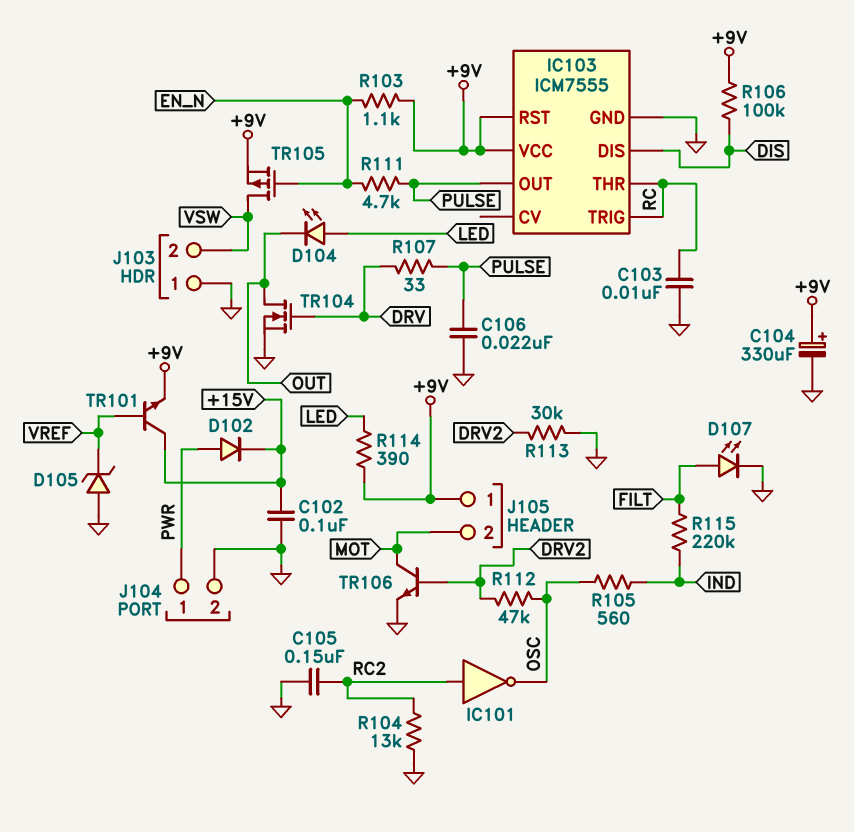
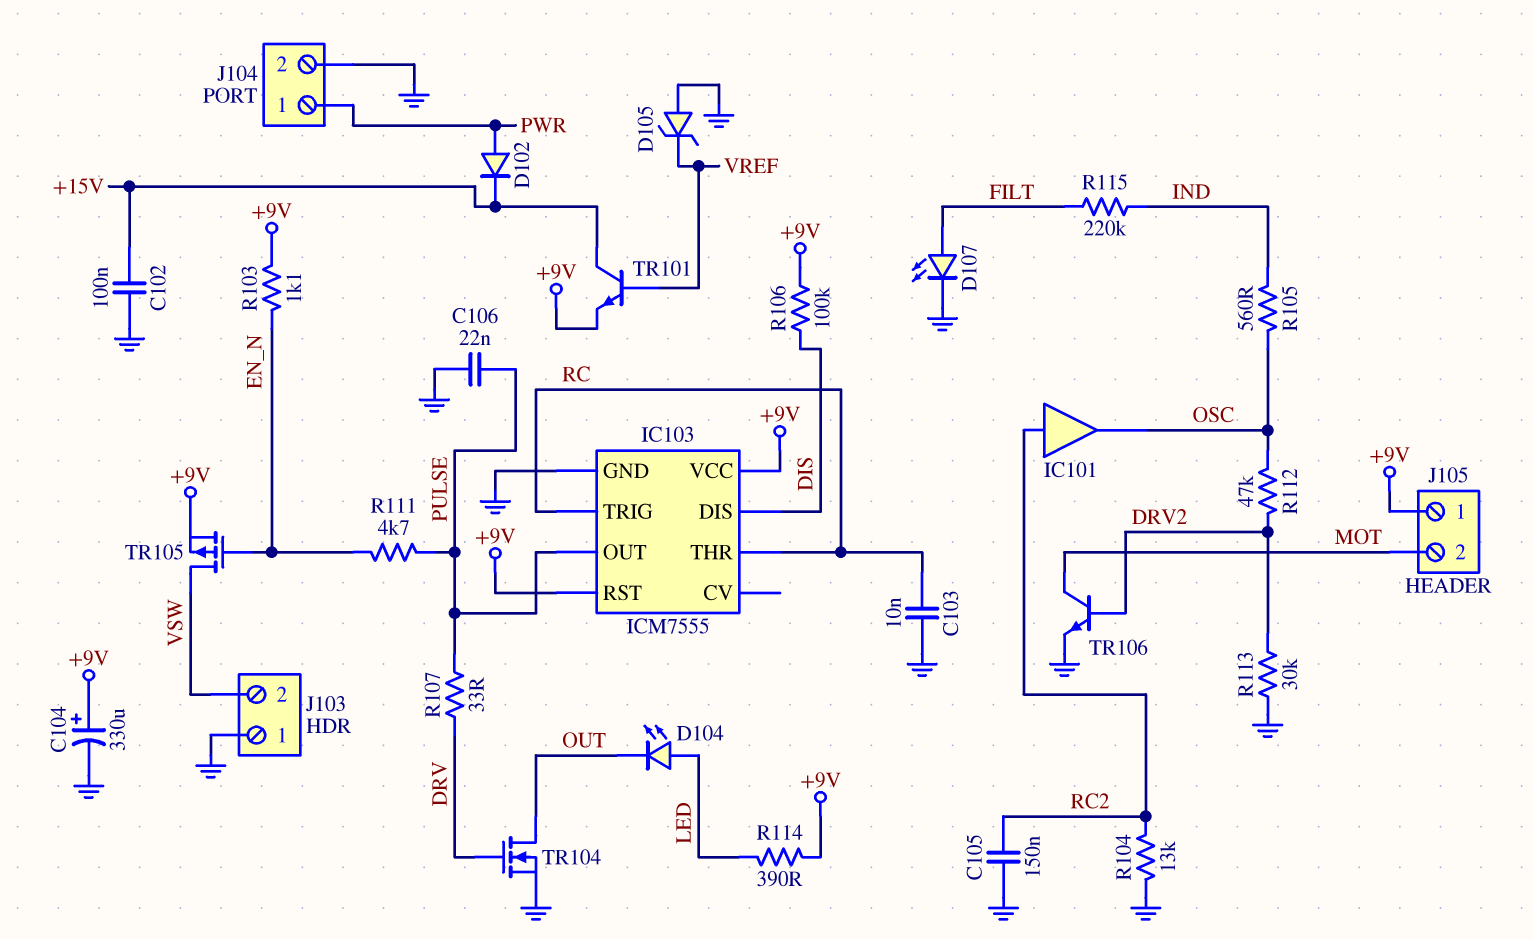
IC101: NOT (in RC2, out OSC) -> buffer (in RC2, out OSC)

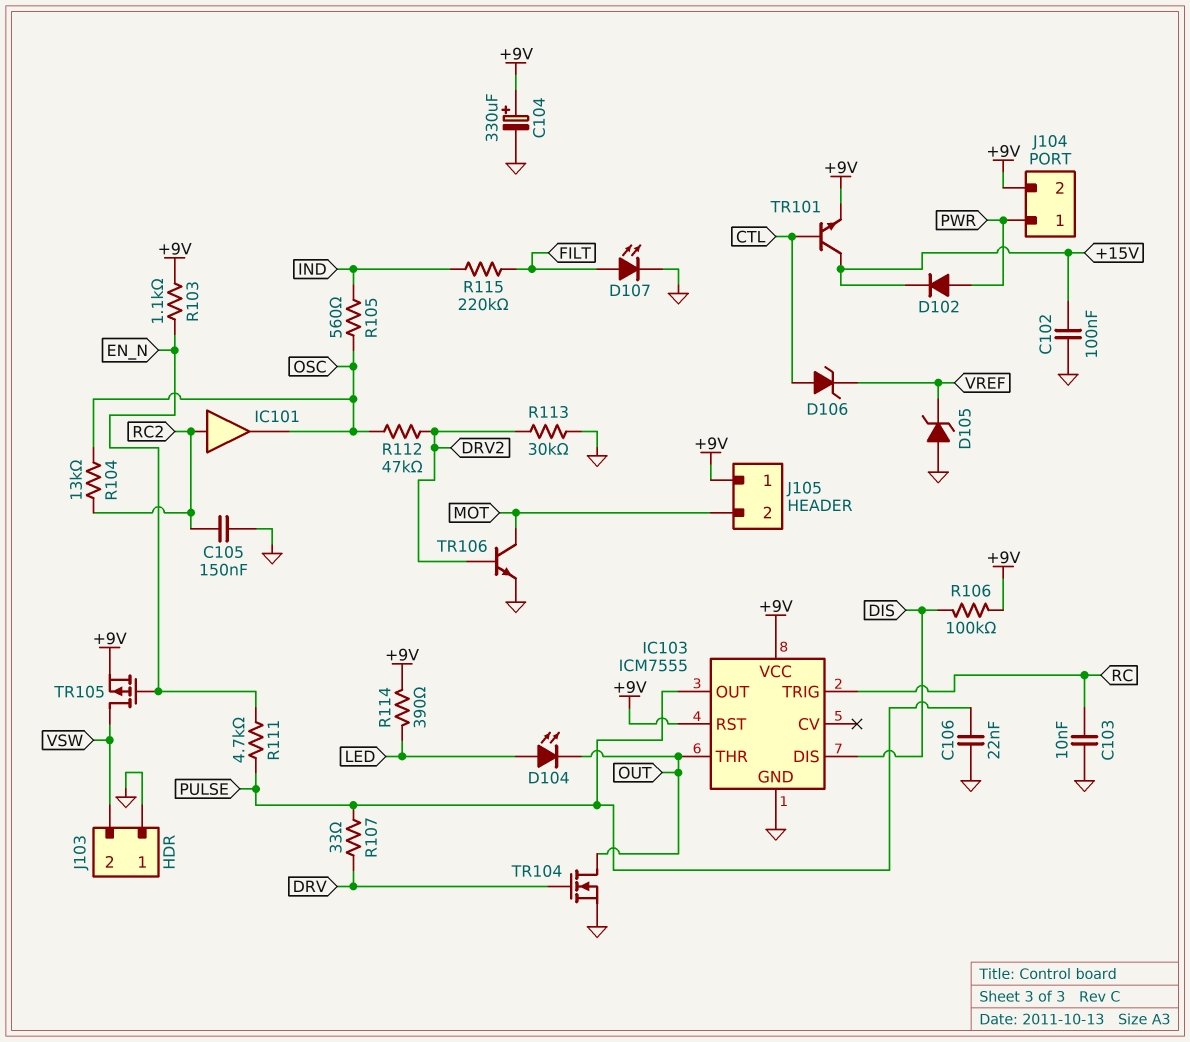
D106: none -> zener (A CTL, K VREF)
IC103 pin THR: RC -> OUT
J104 pin 2: GND -> +9V
R104: 13k (GND, RC2) -> 13k (OSC, RC2)
TR101: NPN (B VREF, C +15V, E +9V) -> NPN (B CTL, C +15V, E +9V)

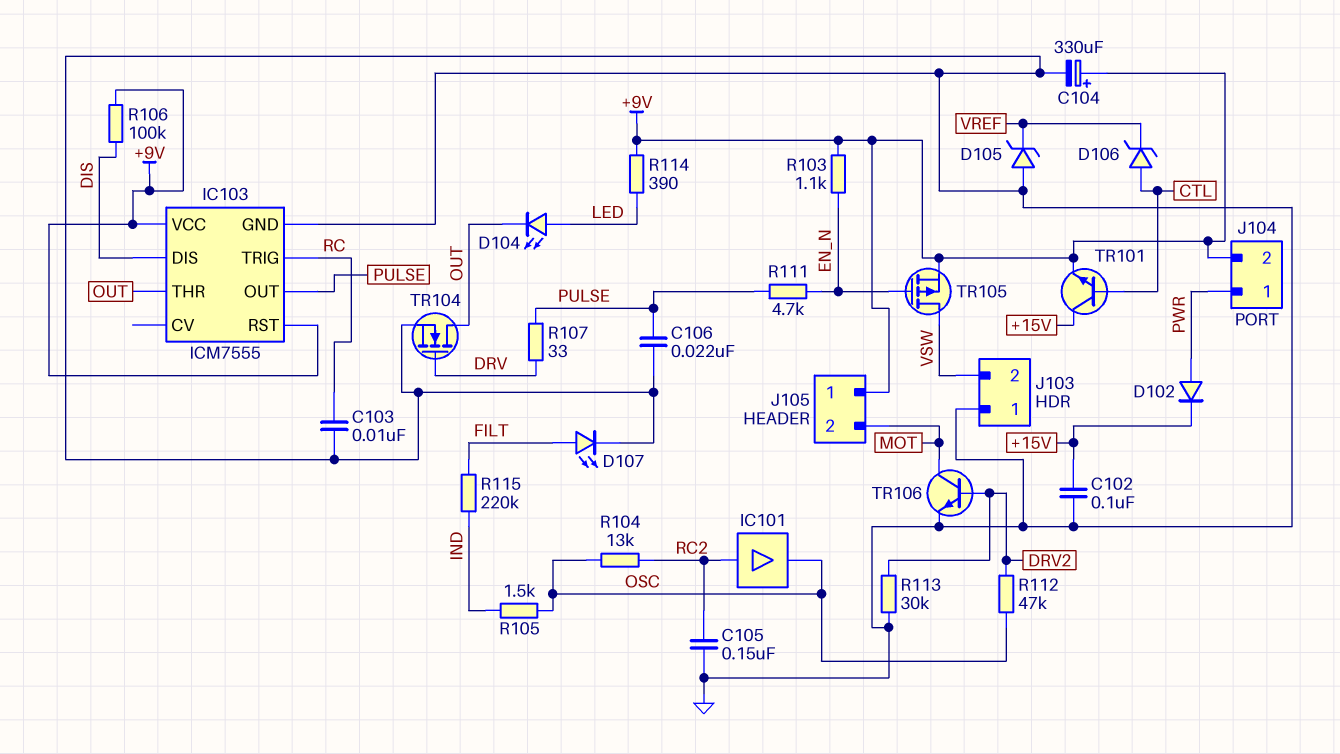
R105: 560 (IND, OSC) -> 1.5k (IND, OSC)

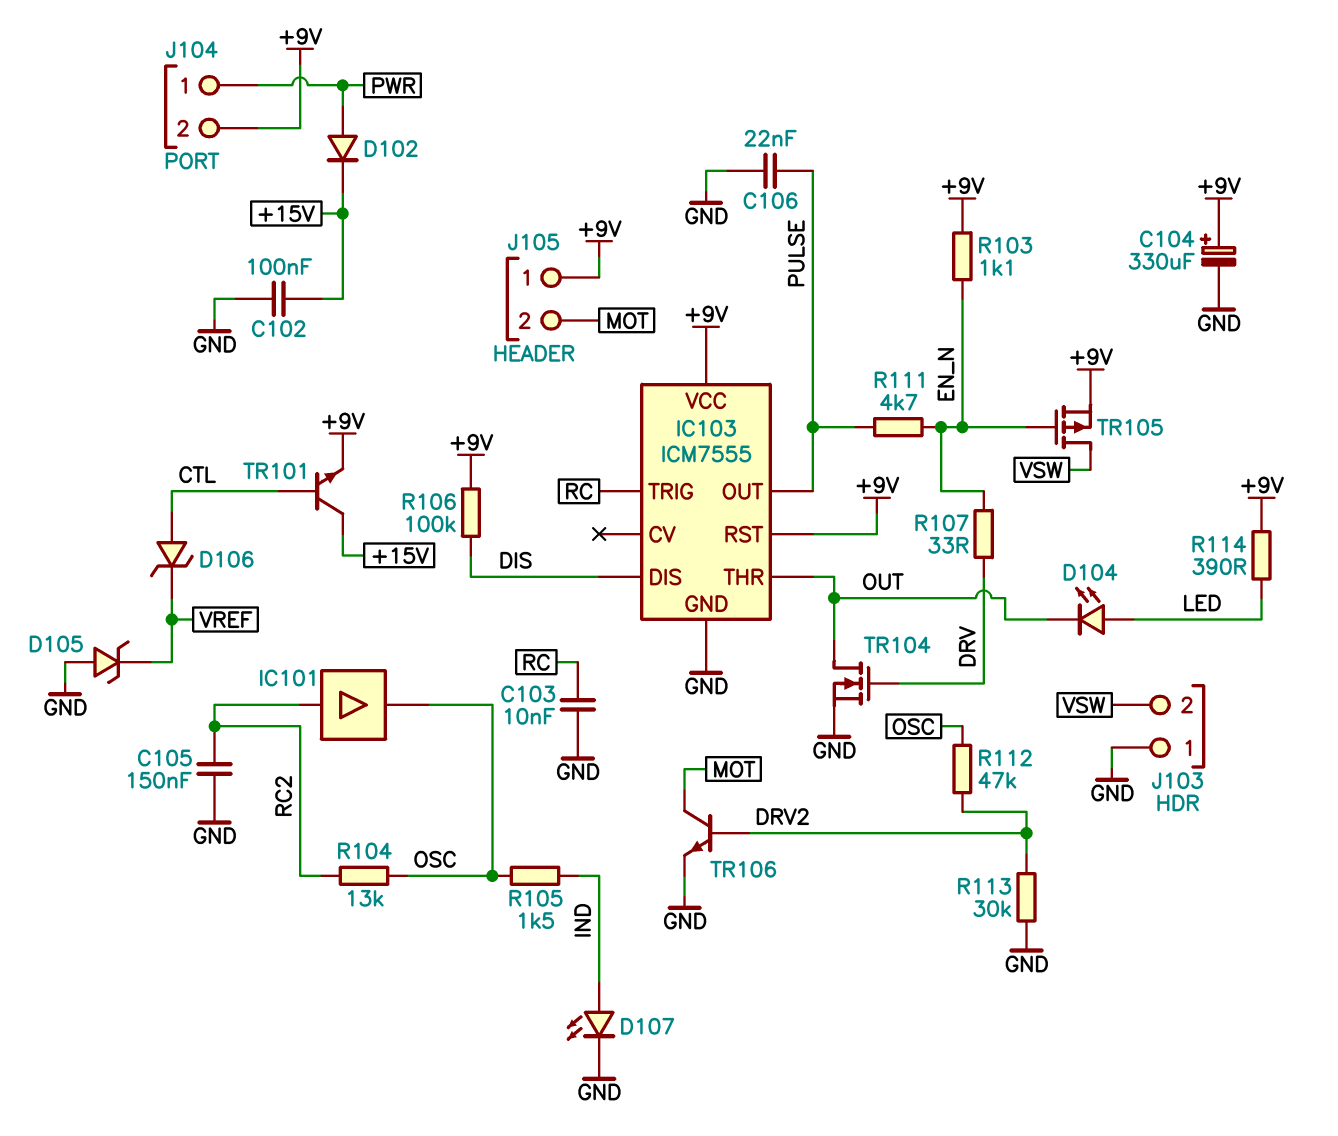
D107: LED (A FILT, K GND) -> LED (A IND, K GND)
R107: 33 (DRV, PULSE) -> 33 (DRV, EN_N)
R115: 220k (FILT, IND) -> none

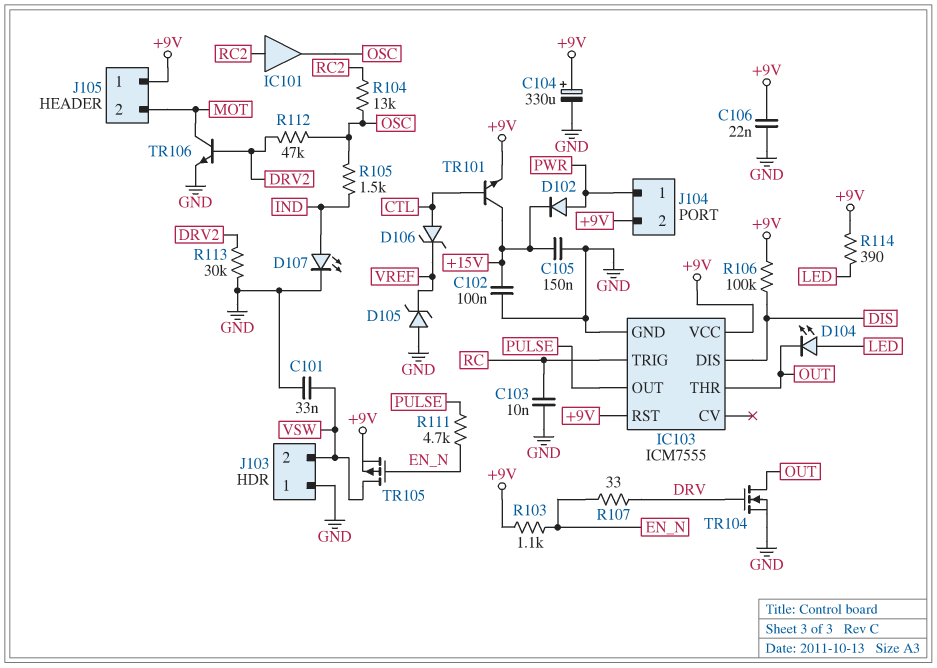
C101: none -> 33nF (GND, VSW)
C105: 150nF (GND, RC2) -> 150nF (+15V, GND)
C106: 22nF (GND, PULSE) -> 22nF (+9V, GND)

